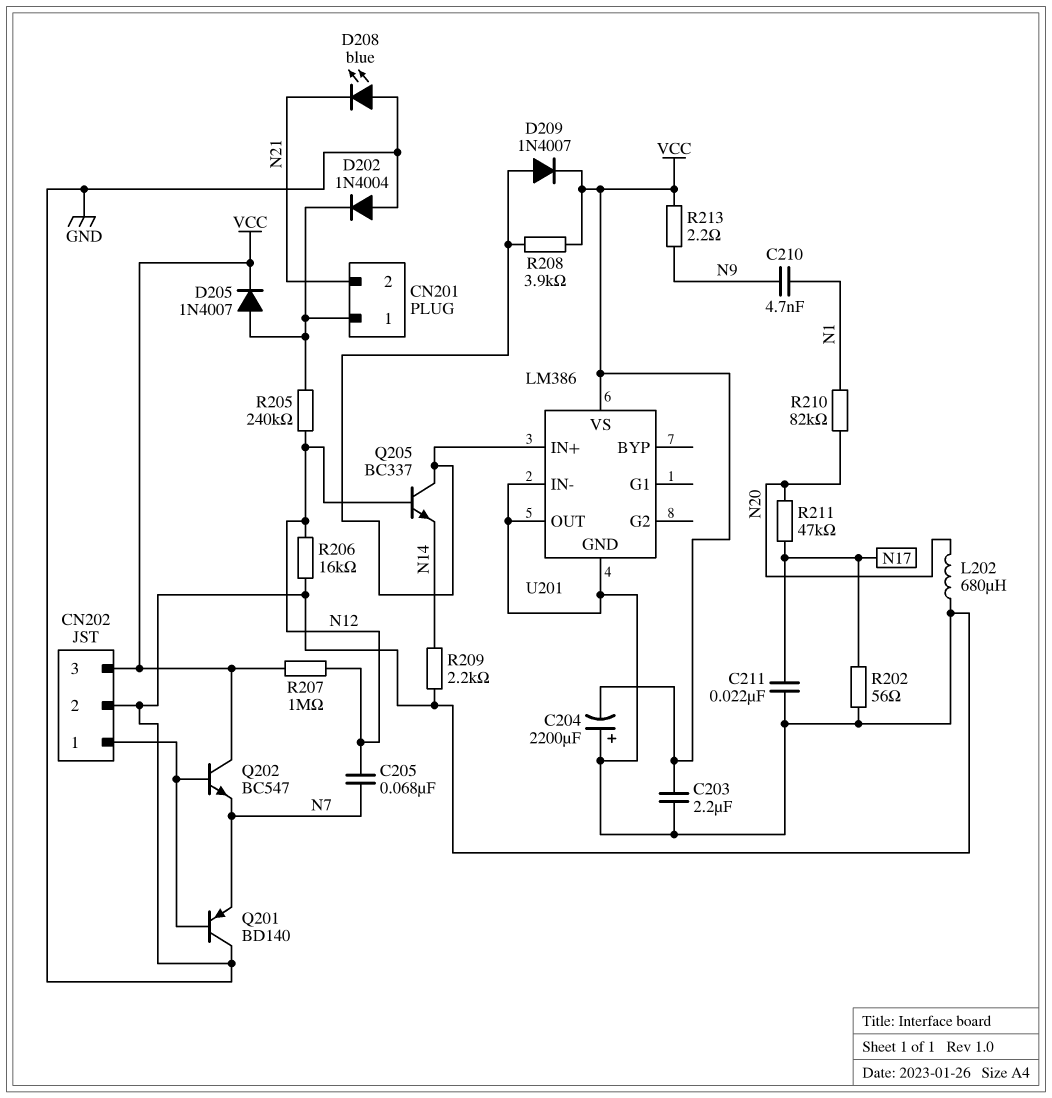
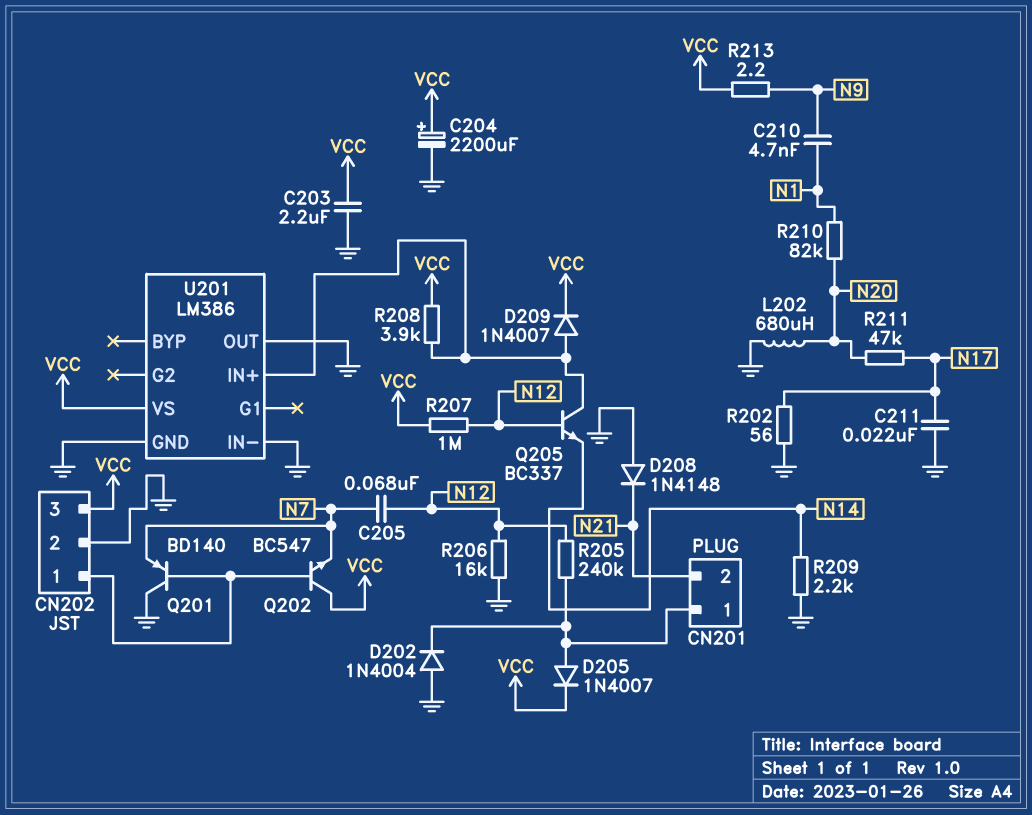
C204: 2200uF (plus GND, minus VCC) -> 2200uF (plus VCC, minus GND)
D208: LED blue (A GND, K N21) -> diode 1N4148 (A GND, K N21)

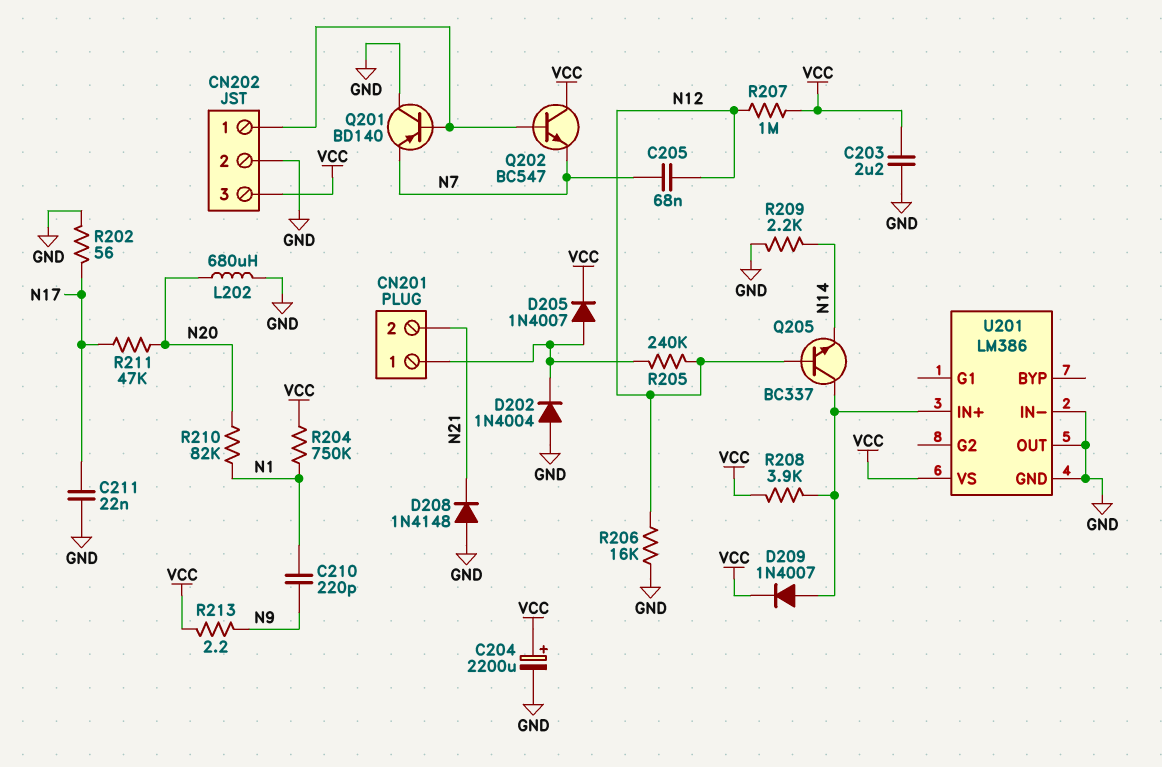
C210: 4.7nF (N1, N9) -> 220pF (N1, N9)
R204: none -> 750k (N1, VCC)

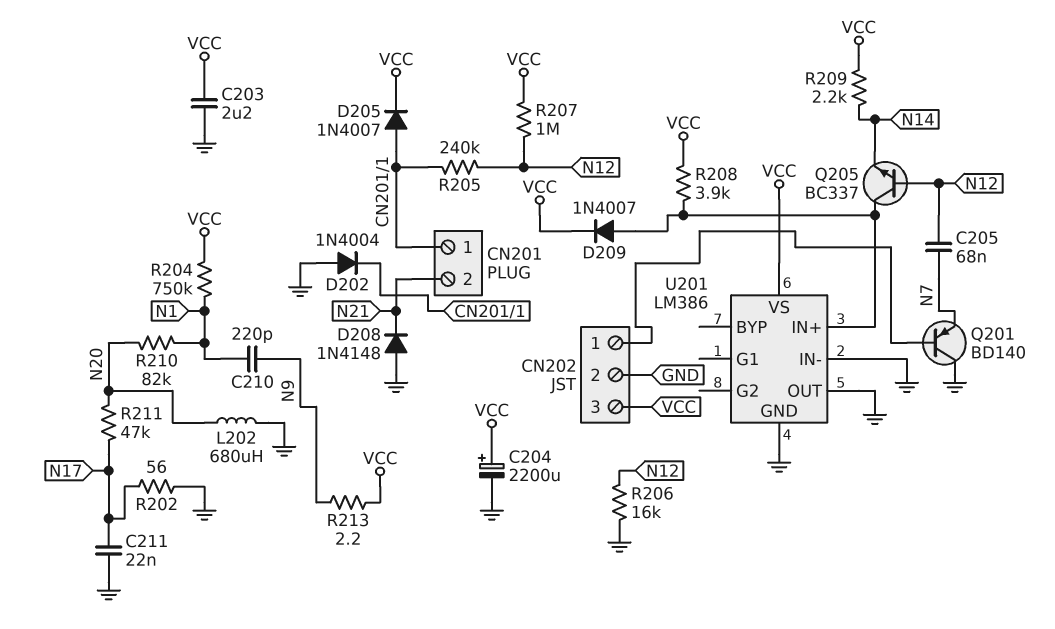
Q202: NPN BC547 (B CN202/1, C VCC, E N7) -> none
R209: 2.2k (GND, N14) -> 2.2k (N14, VCC)

